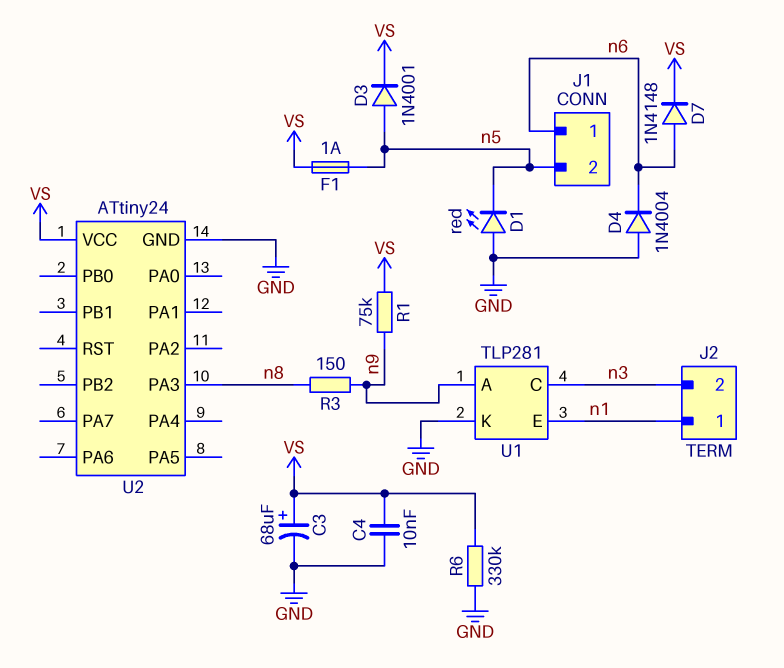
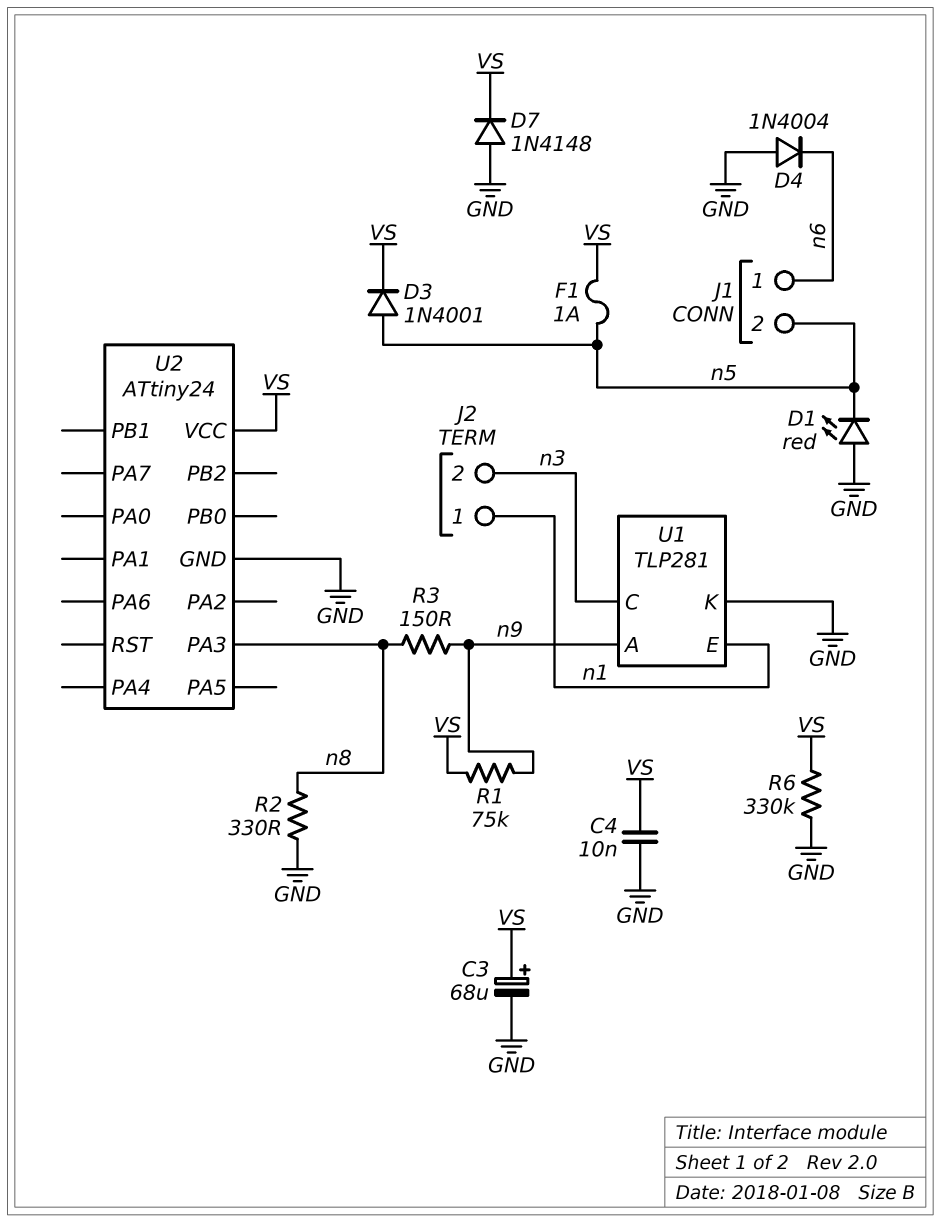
D7: diode 1N4148 (A n6, K VS) -> diode 1N4148 (A GND, K VS)
R2: none -> 330 (GND, n8)

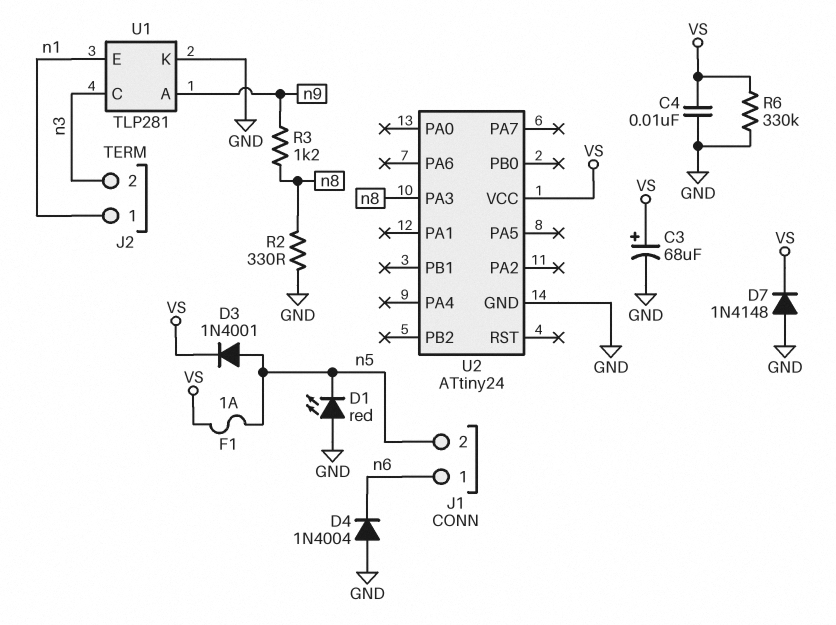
R1: 75k (VS, n9) -> none
R3: 150 (n8, n9) -> 1.2k (n8, n9)

